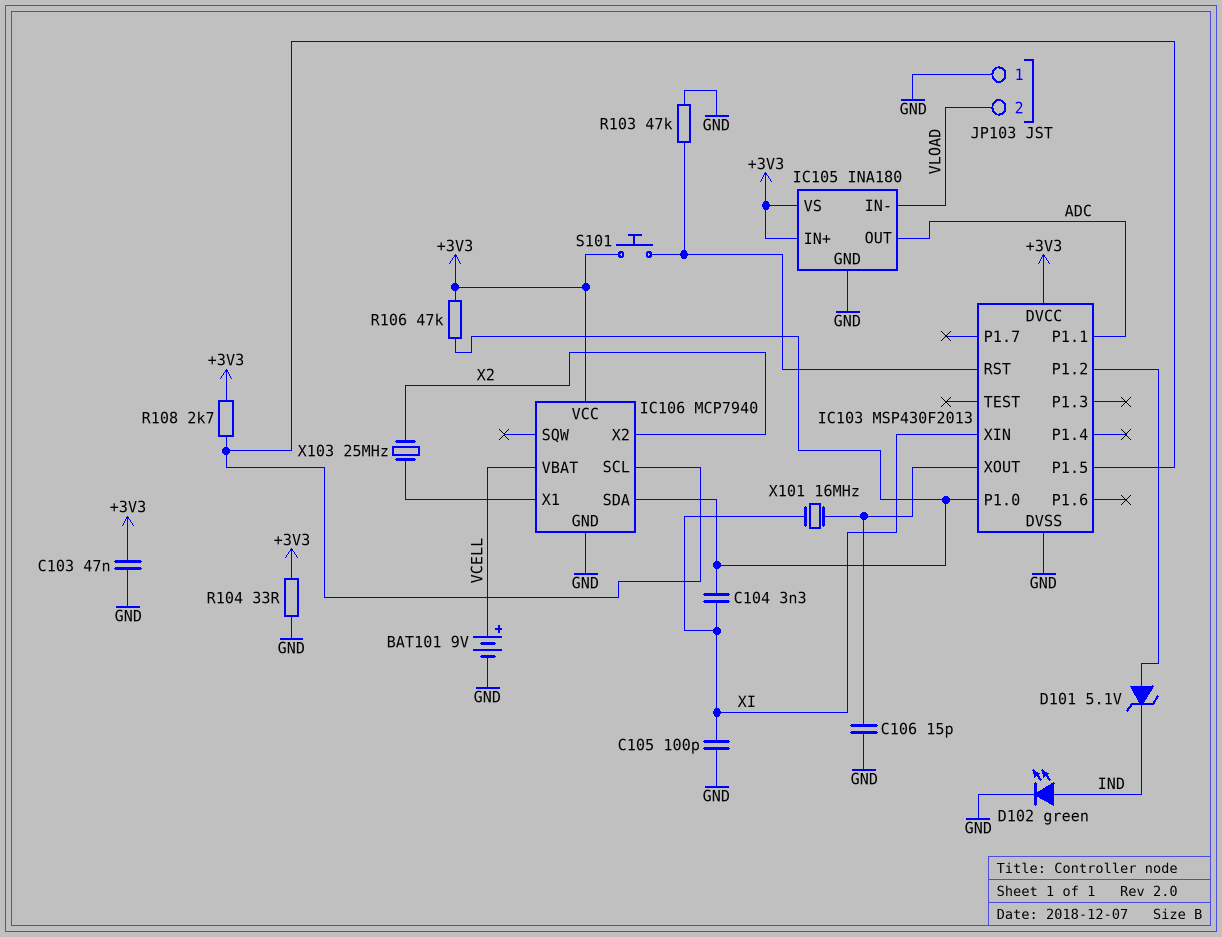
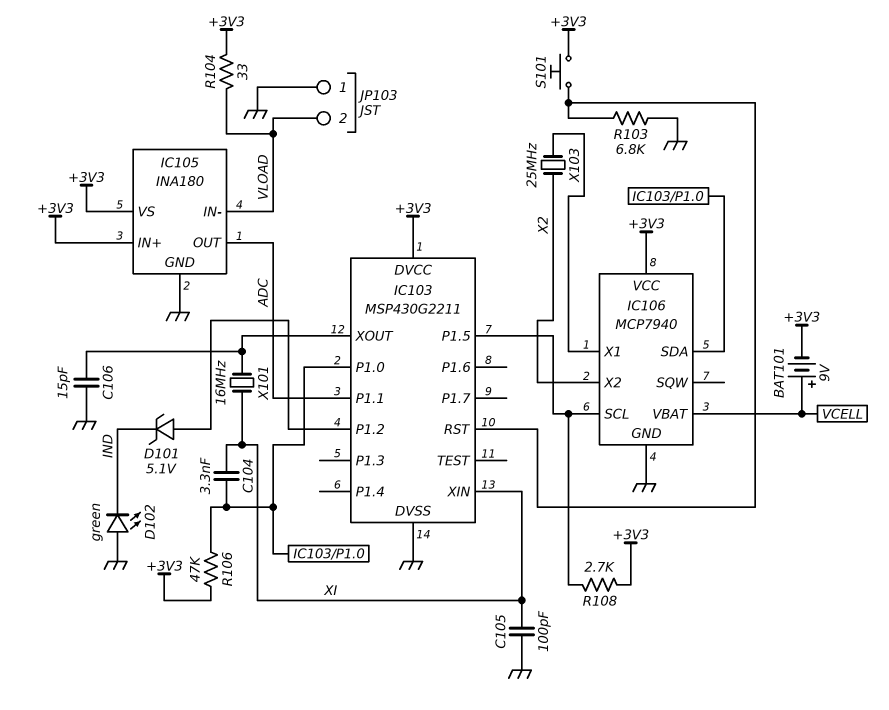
BAT101: 9V (plus VCELL, minus GND) -> 9V (plus VCELL, minus +3V3)
C103: 47nF (+3V3, GND) -> none
D102: LED green (A IND, K GND) -> LED green (A GND, K IND)
IC103: MSP430F2013 -> MSP430G2211
R103: 47k (GND, IC103/RST) -> 6.8k (GND, IC103/RST)
R104: 33 (+3V3, GND) -> 33 (+3V3, VLOAD)

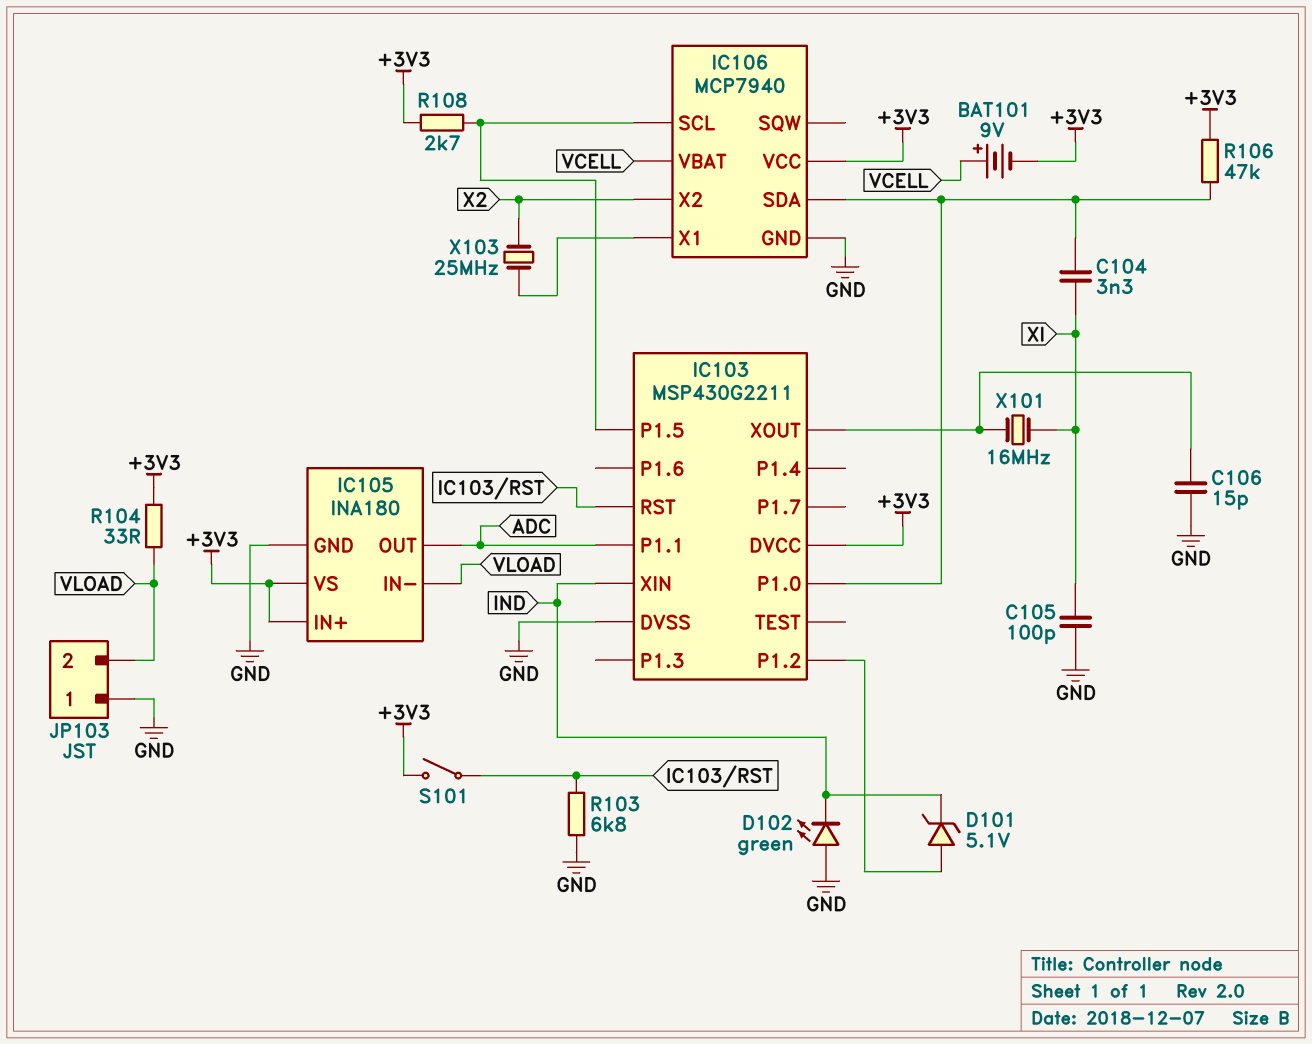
IC103 pin XIN: XI -> IND
S101: button (+3V3, IC103/RST) -> switch (+3V3, IC103/RST)

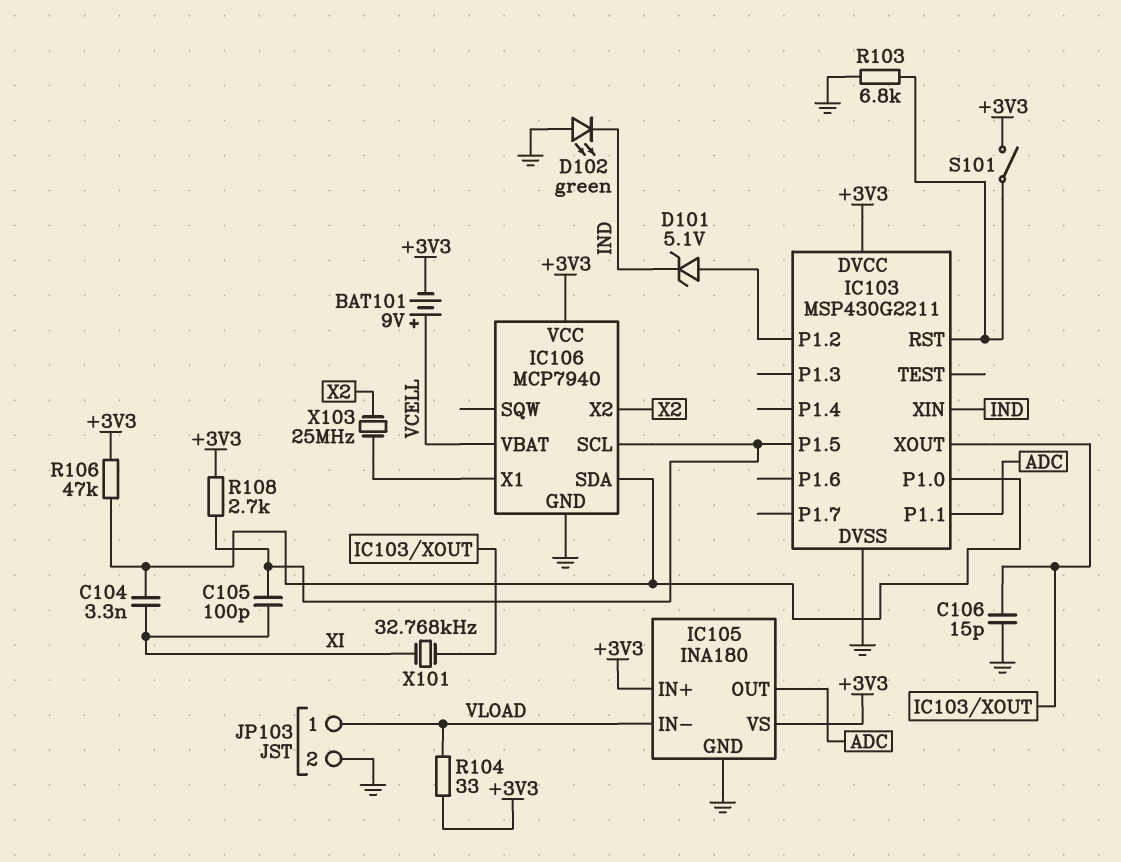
C105: 100pF (GND, XI) -> 100pF (IC103/P1.5, XI)
JP103 pin 1: GND -> VLOAD
JP103 pin 2: VLOAD -> GND
X101: 16MHz (IC103/XOUT, XI) -> 32.768kHz (IC103/XOUT, XI)

